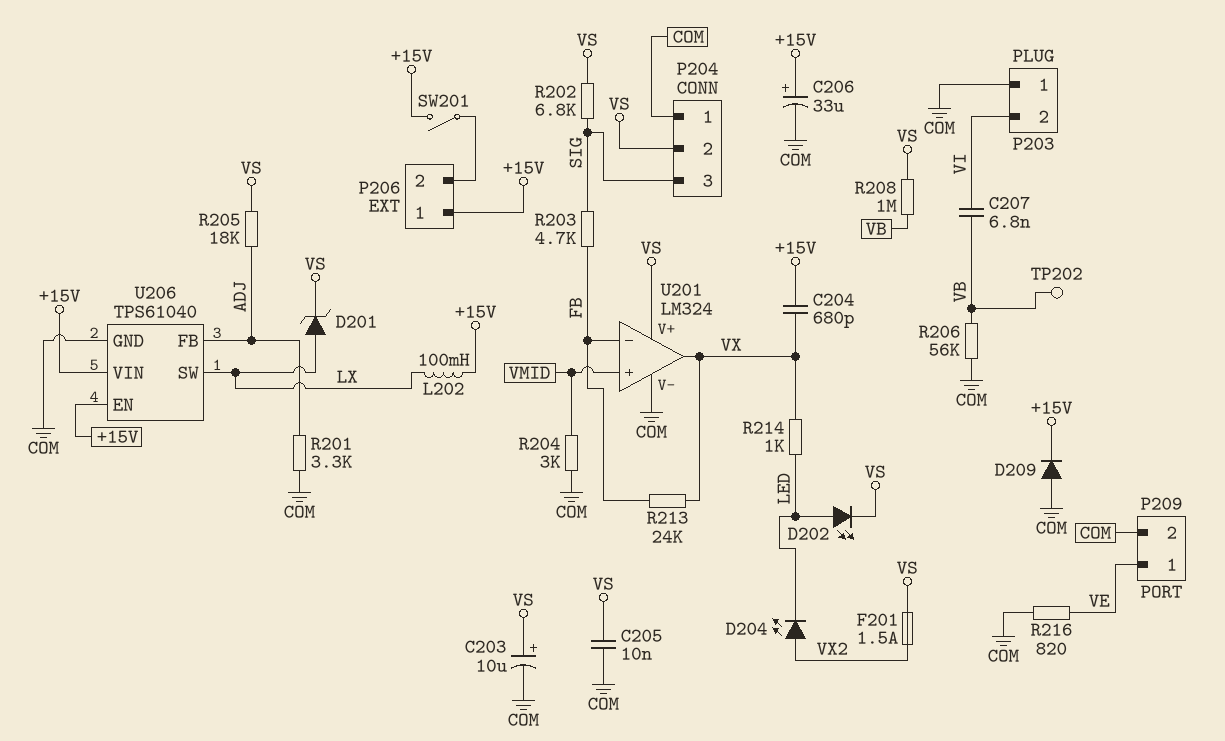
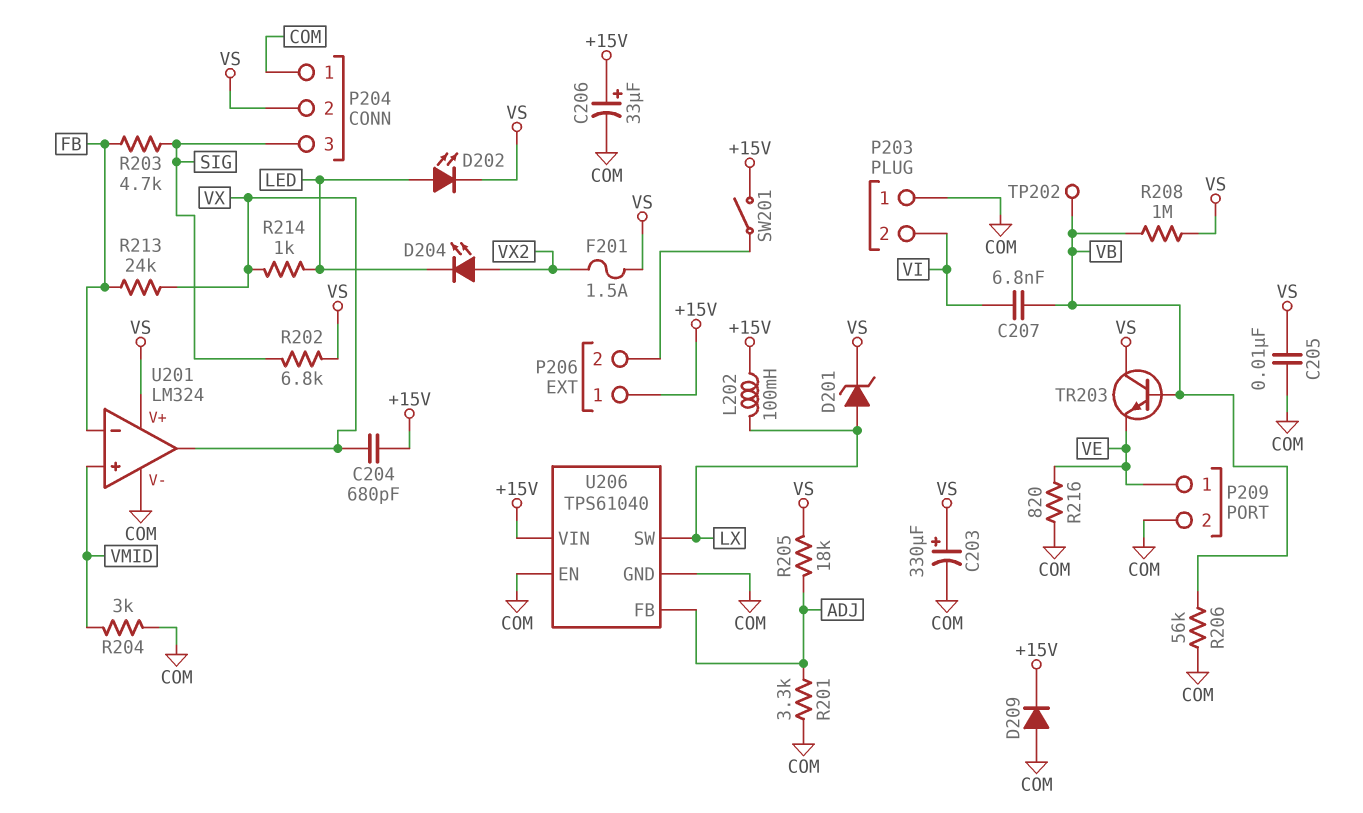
C203: 10uF (plus VS, minus COM) -> 330uF (plus VS, minus COM)
TR203: none -> NPN (B VB, C VS, E VE)
U206 pin EN: +15V -> COM

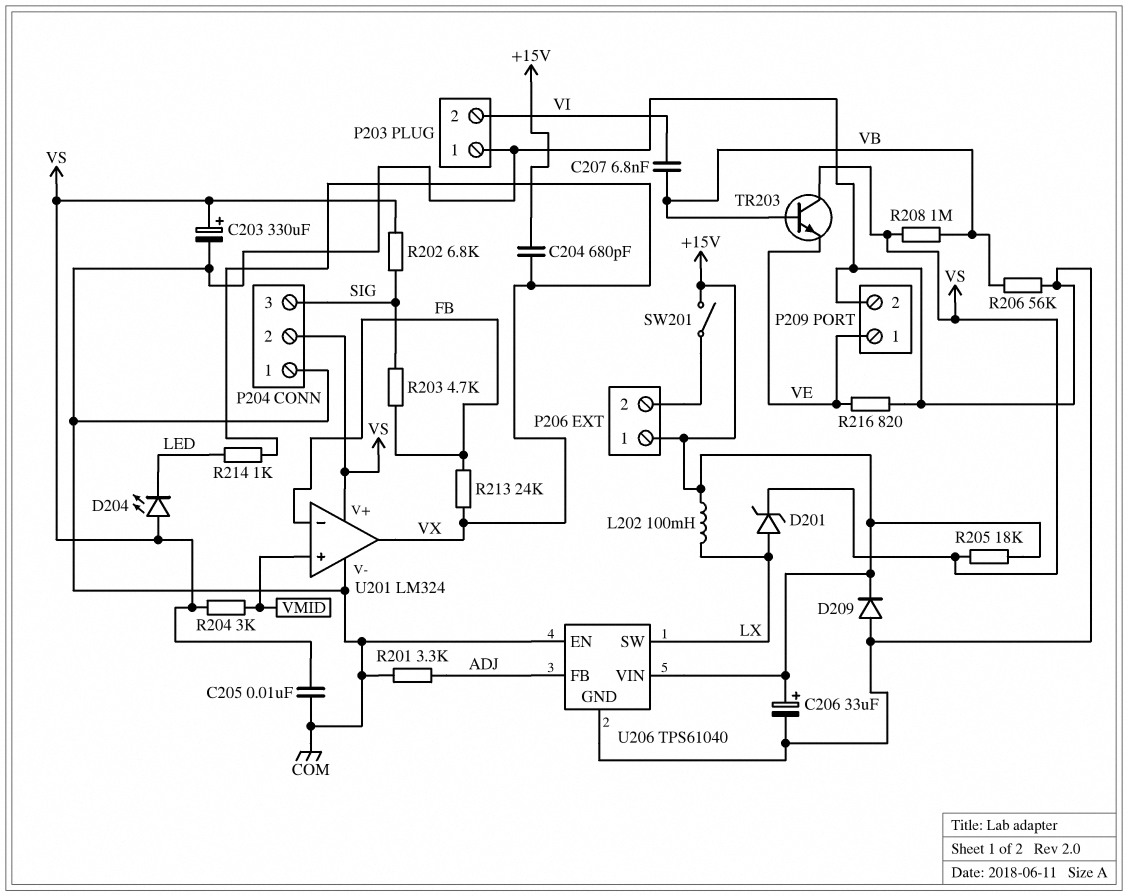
D202: LED (A LED, K VS) -> none
D204: LED (A VX2, K LED) -> LED (A VS, K LED)
F201: 1.5A (VS, VX2) -> none
R204: 3k (COM, VMID) -> 3k (VMID, VS)
R205: 18k (ADJ, VS) -> 18k (+15V, VS)
TP202: test point (VB) -> none

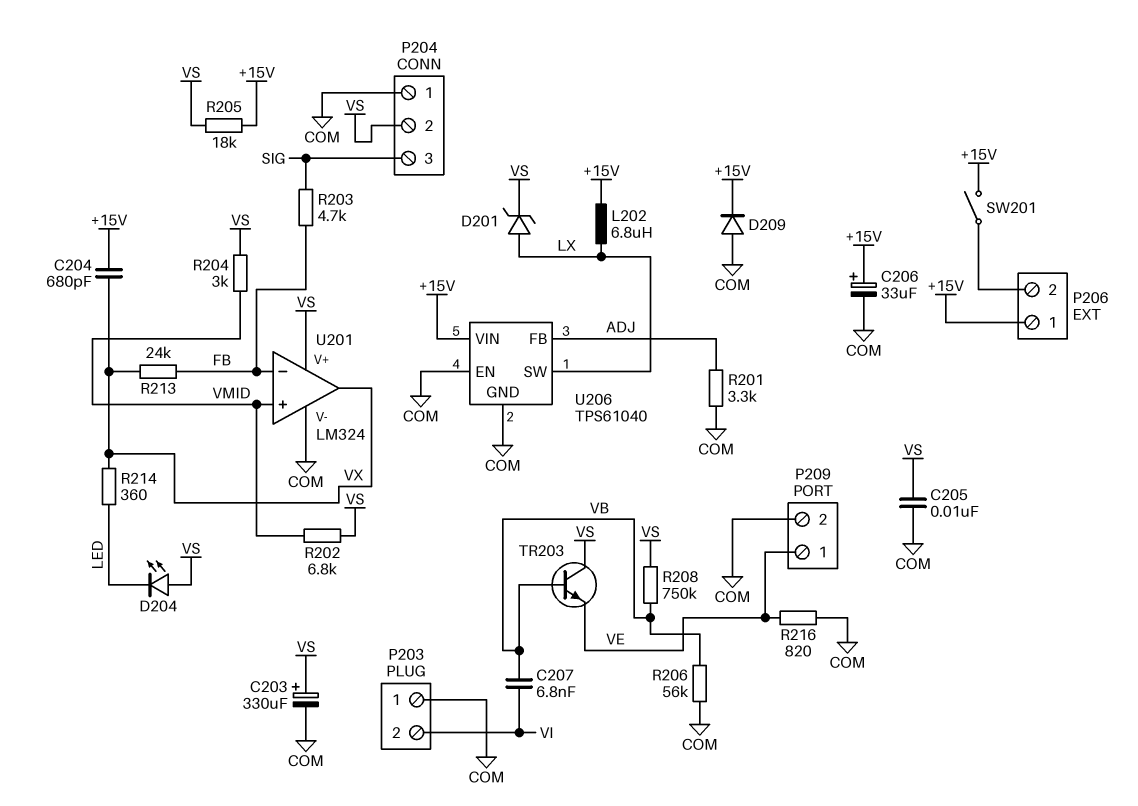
L202: 100mH (+15V, LX) -> 6.8uH (+15V, LX)
R202: 6.8k (SIG, VS) -> 6.8k (VMID, VS)
R208: 1M (VB, VS) -> 750k (VB, VS)
R214: 1k (LED, VX) -> 360 (LED, VX)

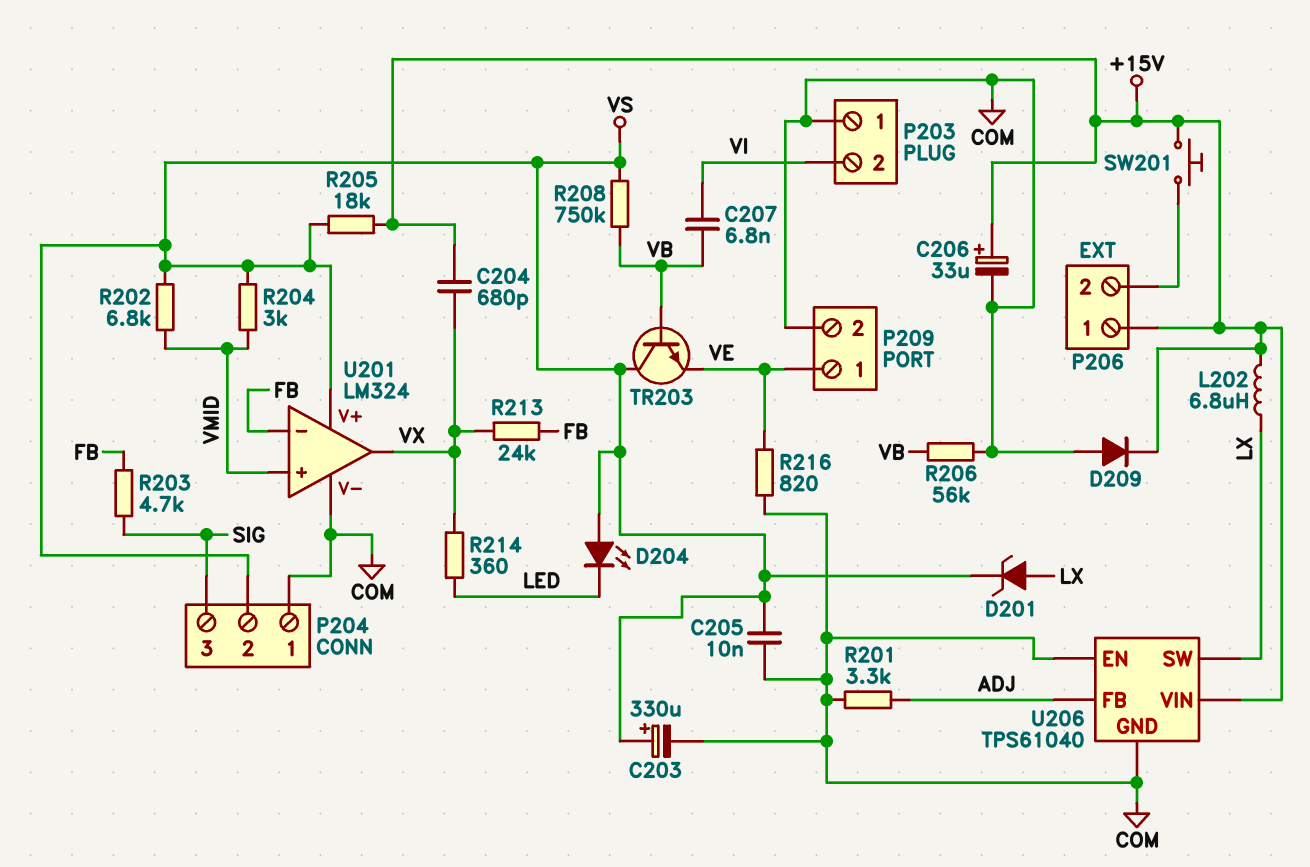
SW201: switch (+15V, P206/2) -> button (+15V, P206/2)

